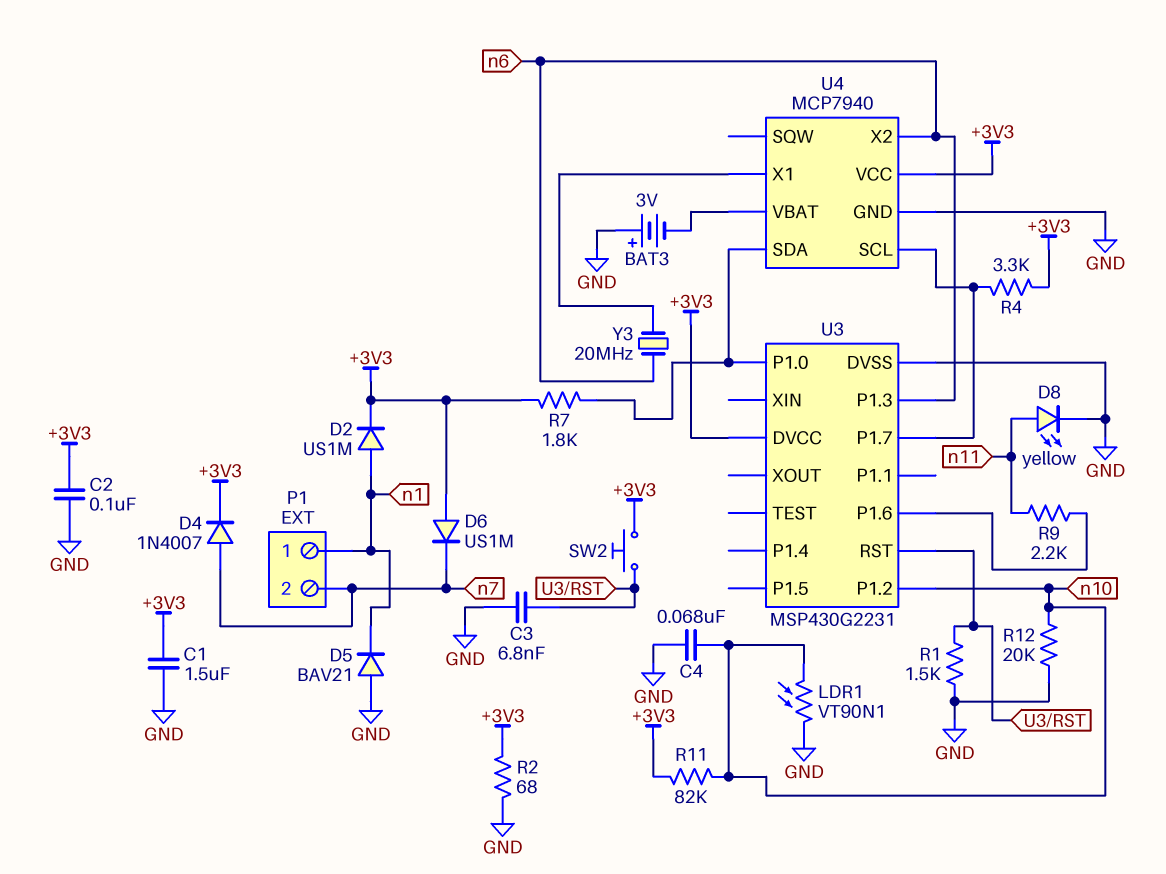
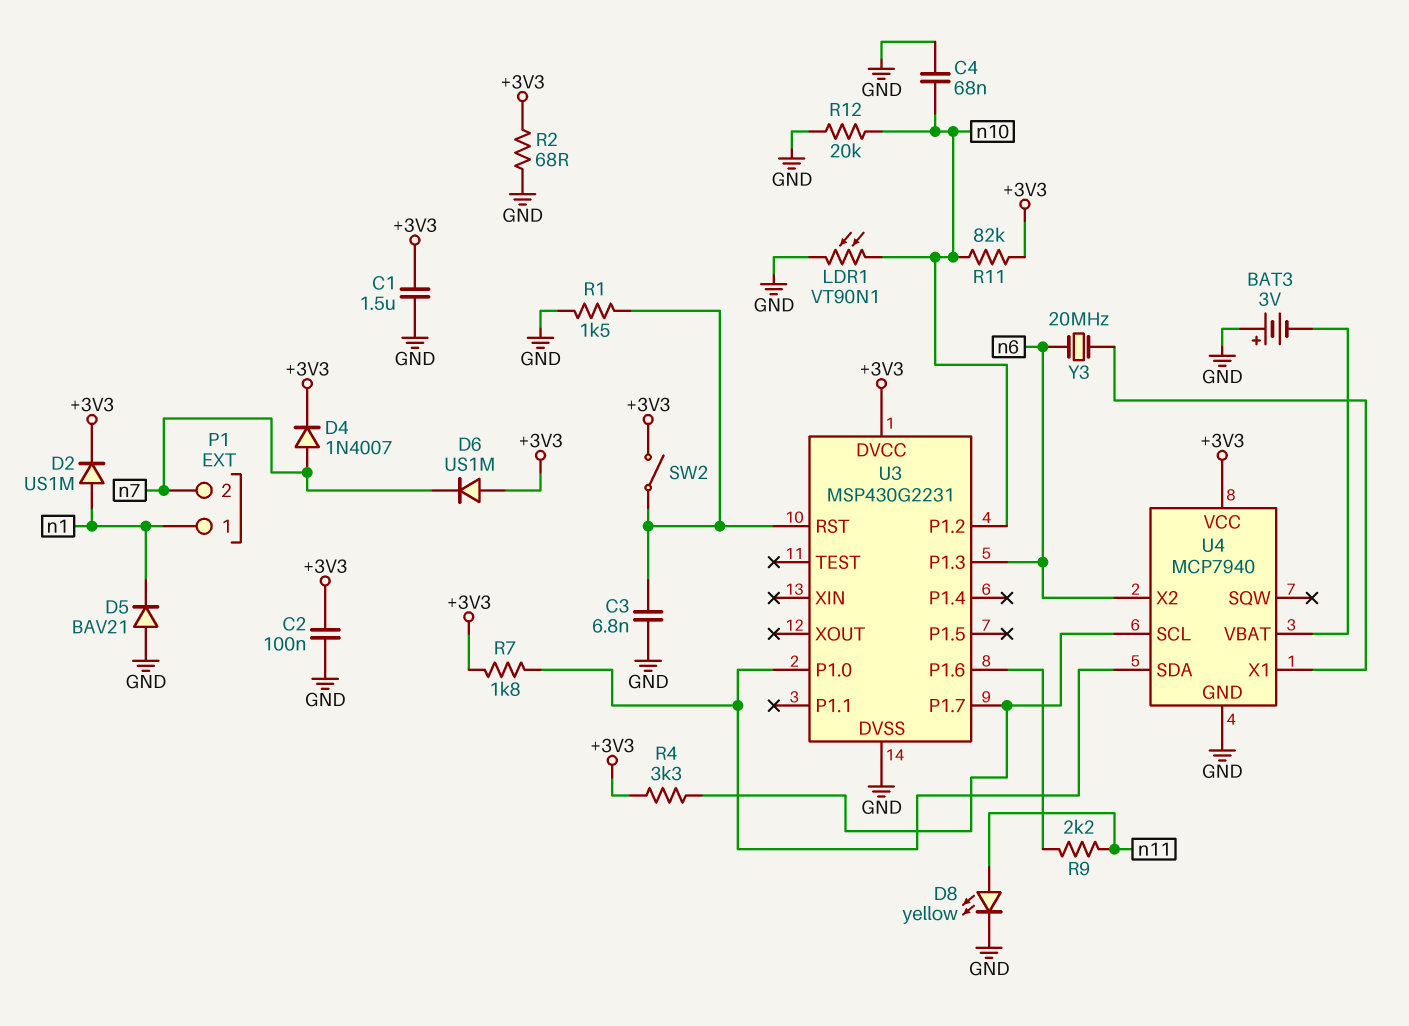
SW2: button (+3V3, U3/RST) -> switch (+3V3, U3/RST)

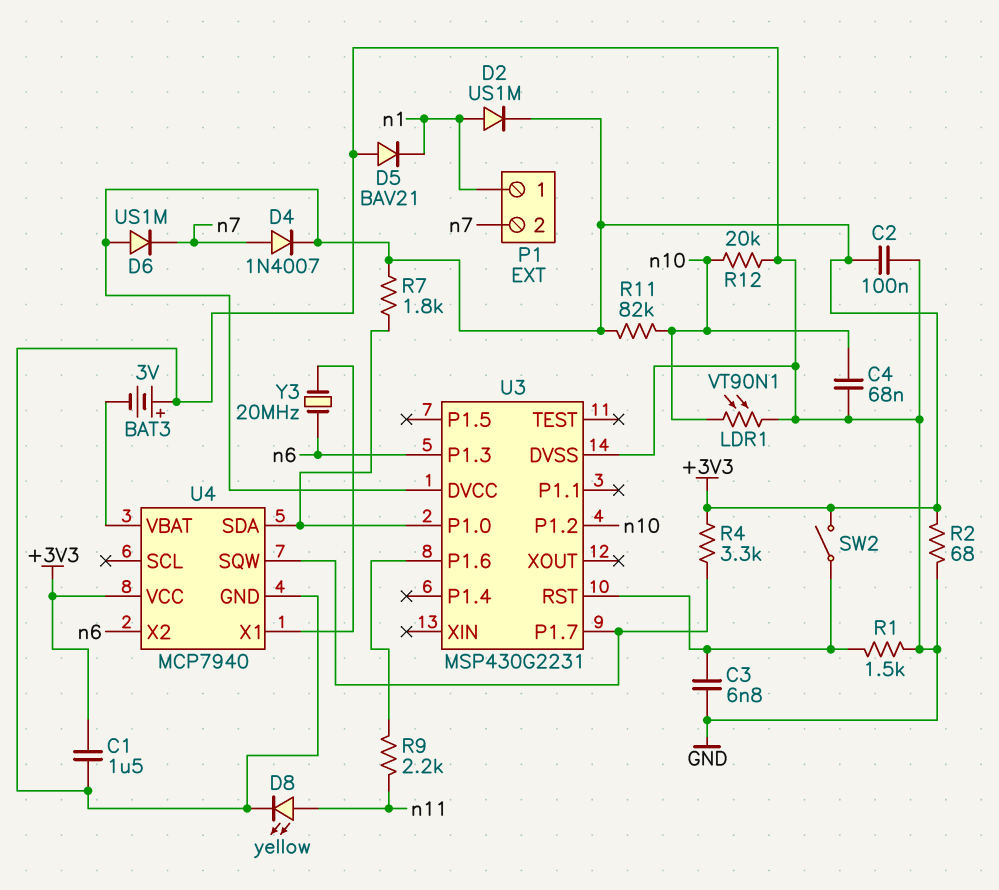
U4 pin SCL: U3/P1.7 -> none
U4 pin SQW: none -> U3/P1.7

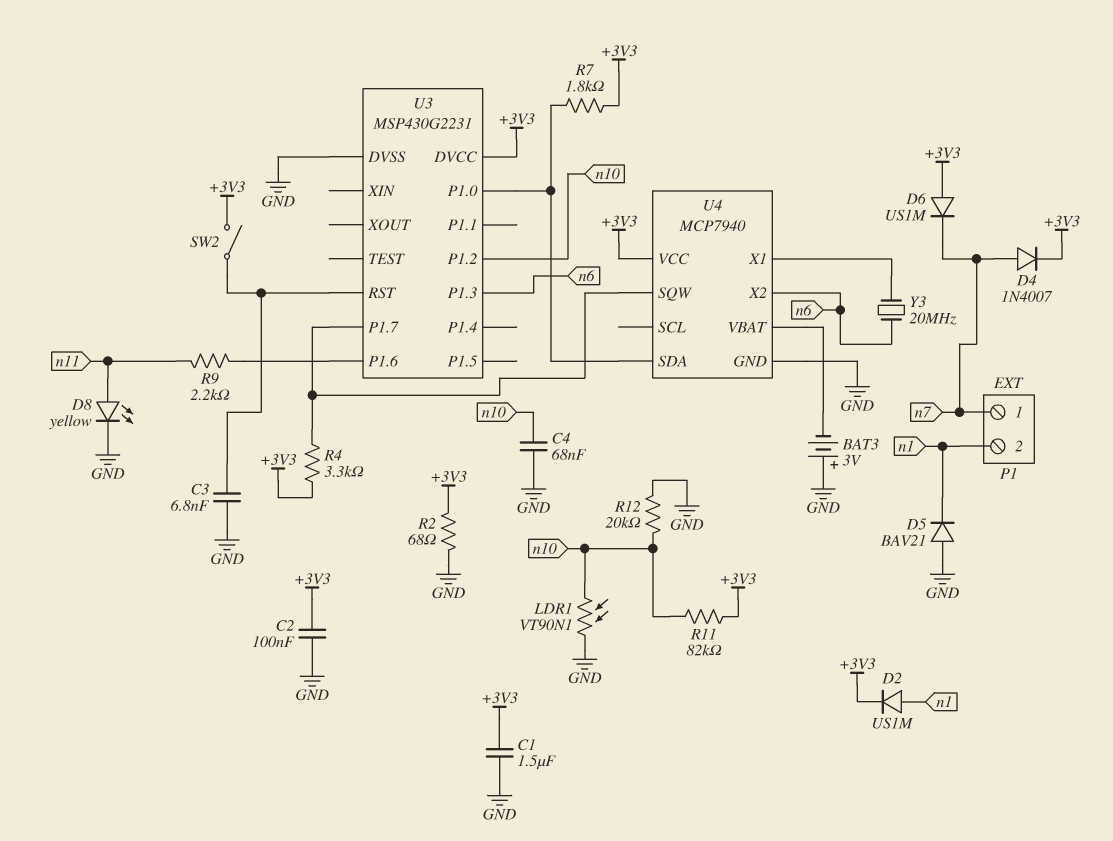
P1 pin 1: n1 -> n7
P1 pin 2: n7 -> n1
R1: 1.5k (GND, U3/RST) -> none

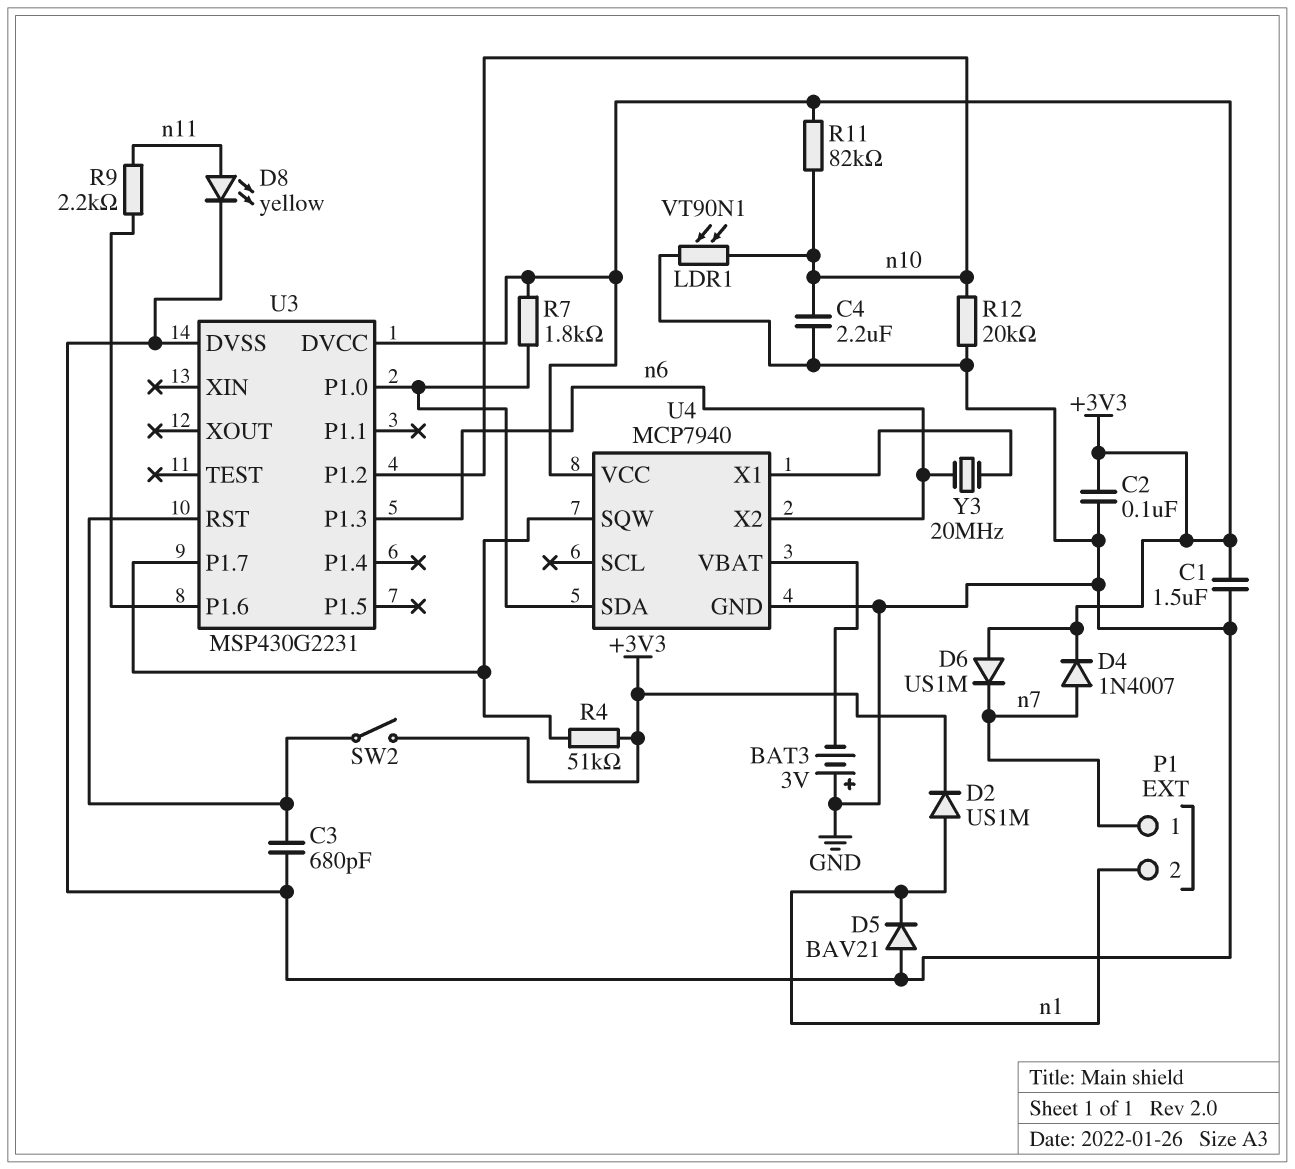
C3: 6.8nF (GND, U3/RST) -> 680pF (GND, U3/RST)
C4: 68nF (GND, n10) -> 2.2uF (GND, n10)
R2: 68 (+3V3, GND) -> none
R4: 3.3k (+3V3, U3/P1.7) -> 51k (+3V3, U3/P1.7)

